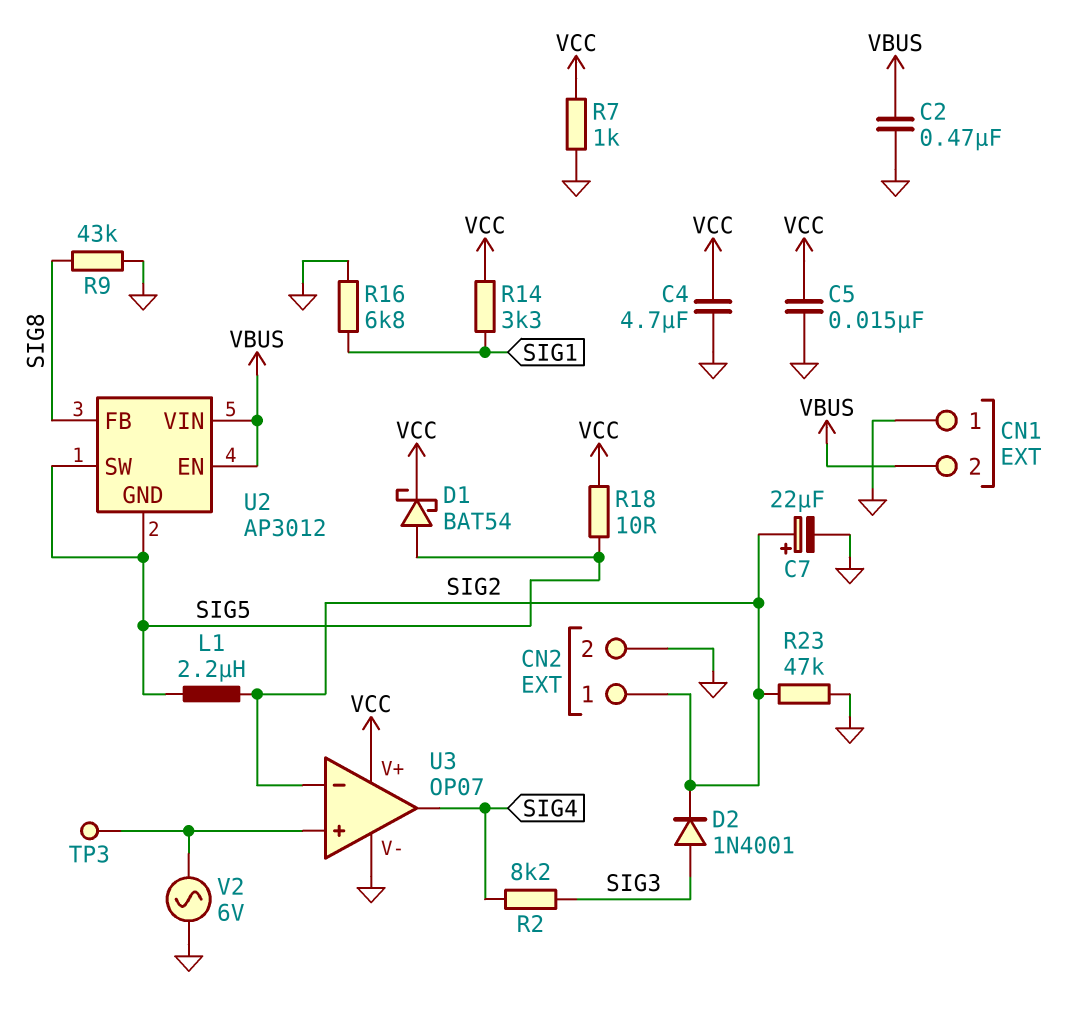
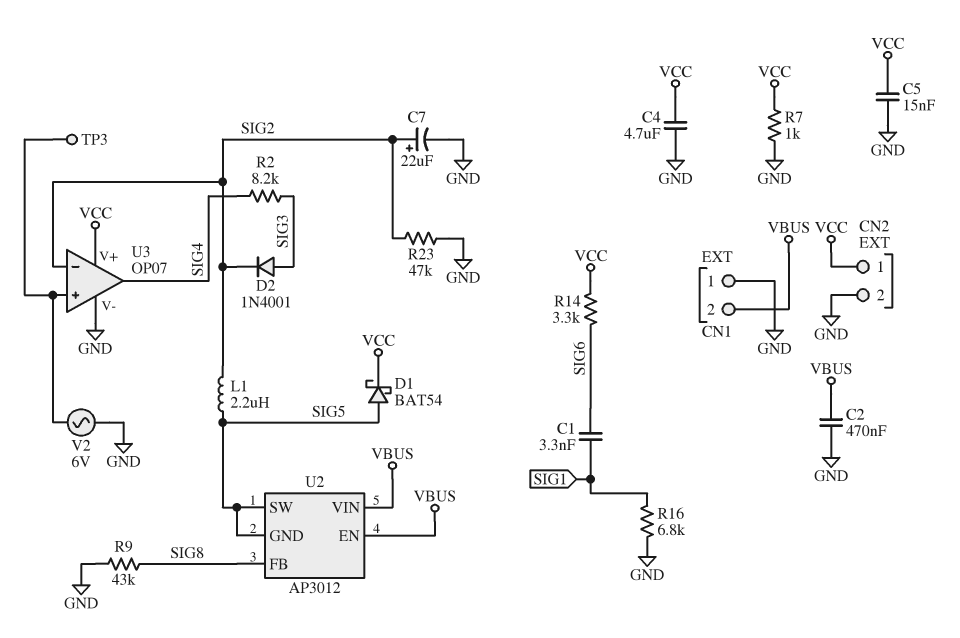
C1: none -> 3.3nF (SIG1, SIG6)
CN2 pin 1: SIG2 -> VCC
R14: 3.3k (SIG1, VCC) -> 3.3k (SIG6, VCC)
R18: 10 (SIG5, VCC) -> none

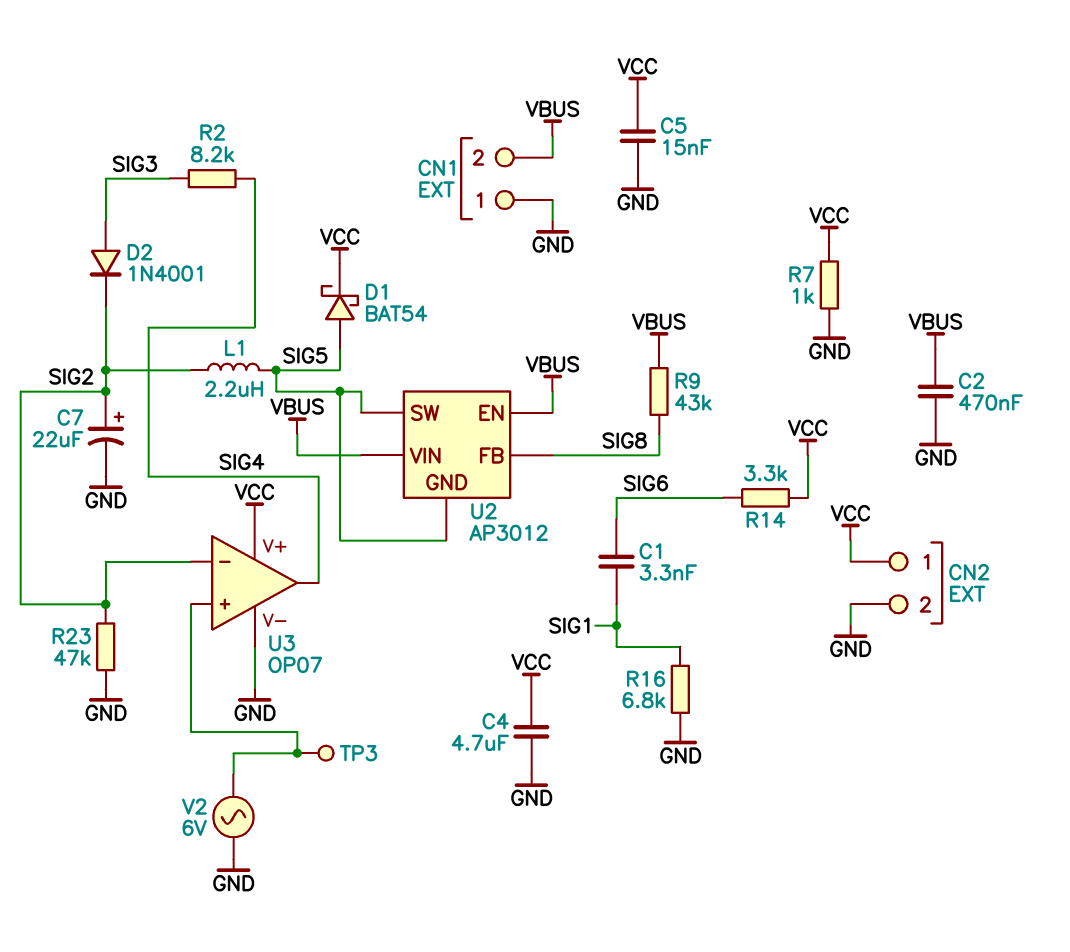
R9: 43k (GND, SIG8) -> 43k (SIG8, VBUS)

